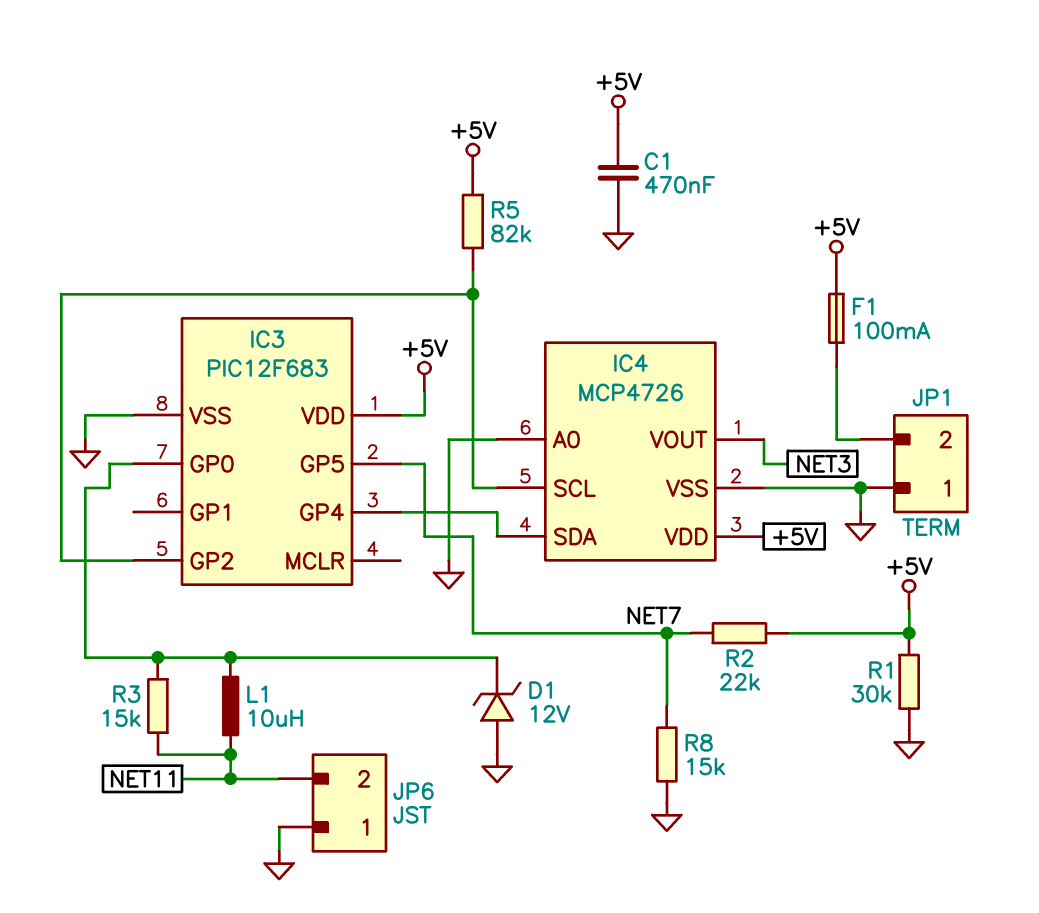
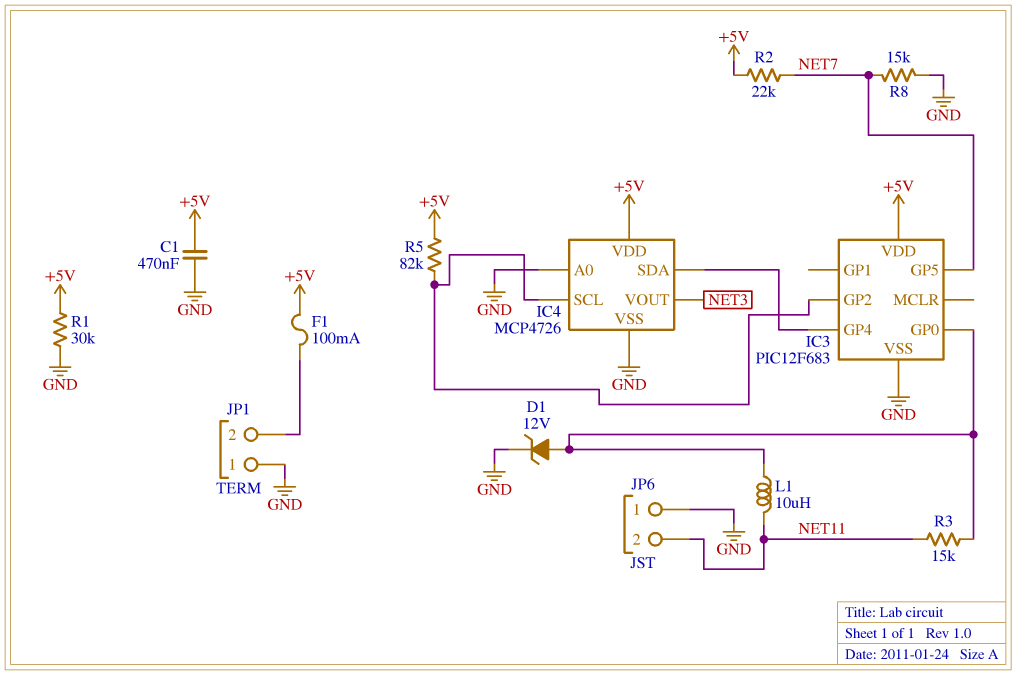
D1: zener 12V (A GND, K IC3/GP0) -> zener 12V (A IC3/GP0, K GND)

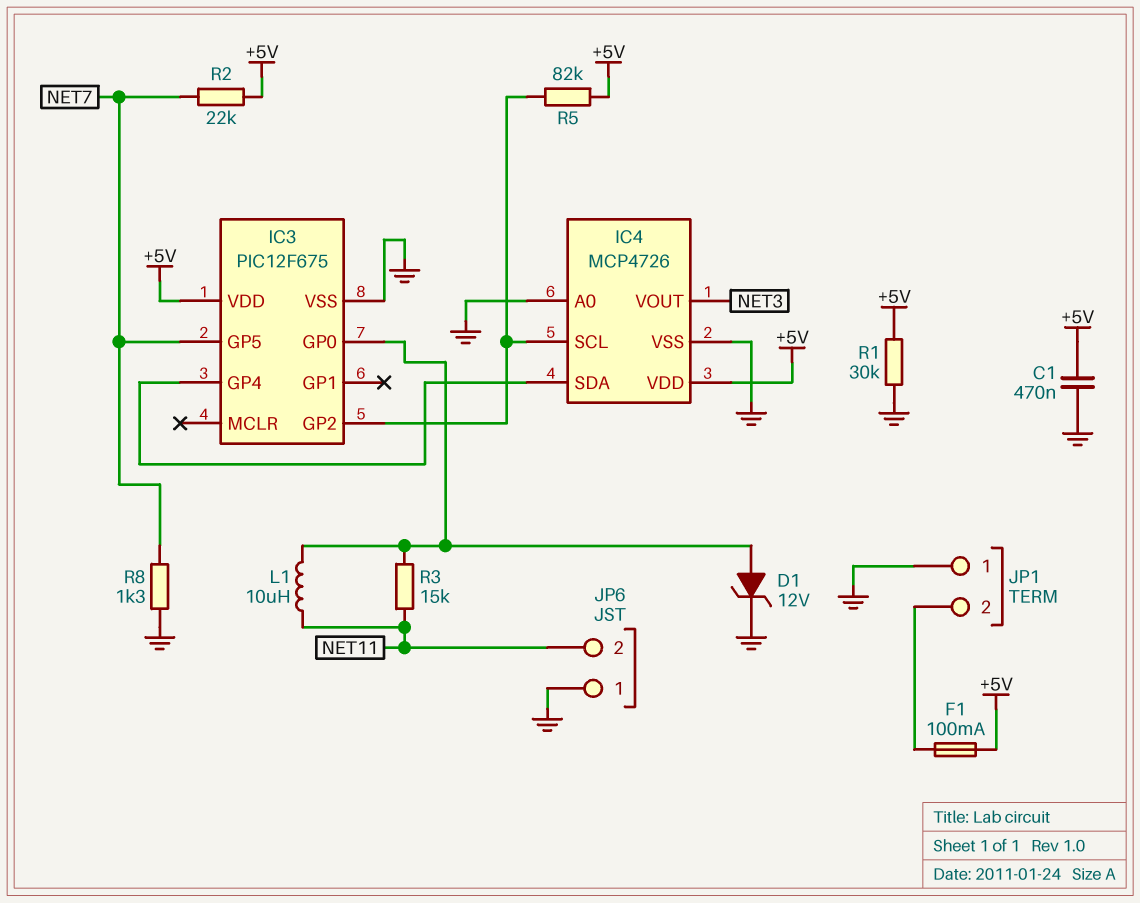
IC3: PIC12F683 -> PIC12F675
R8: 15k (GND, NET7) -> 1.3k (GND, NET7)

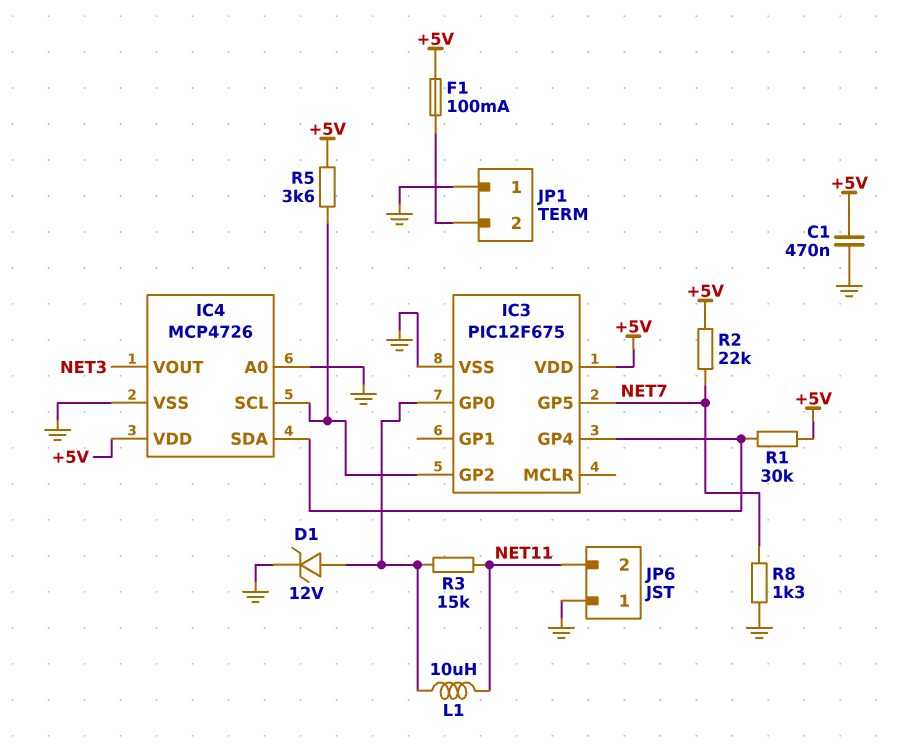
R1: 30k (+5V, GND) -> 30k (+5V, IC3/GP4)
R5: 82k (+5V, IC3/GP2) -> 3.6k (+5V, IC3/GP2)

